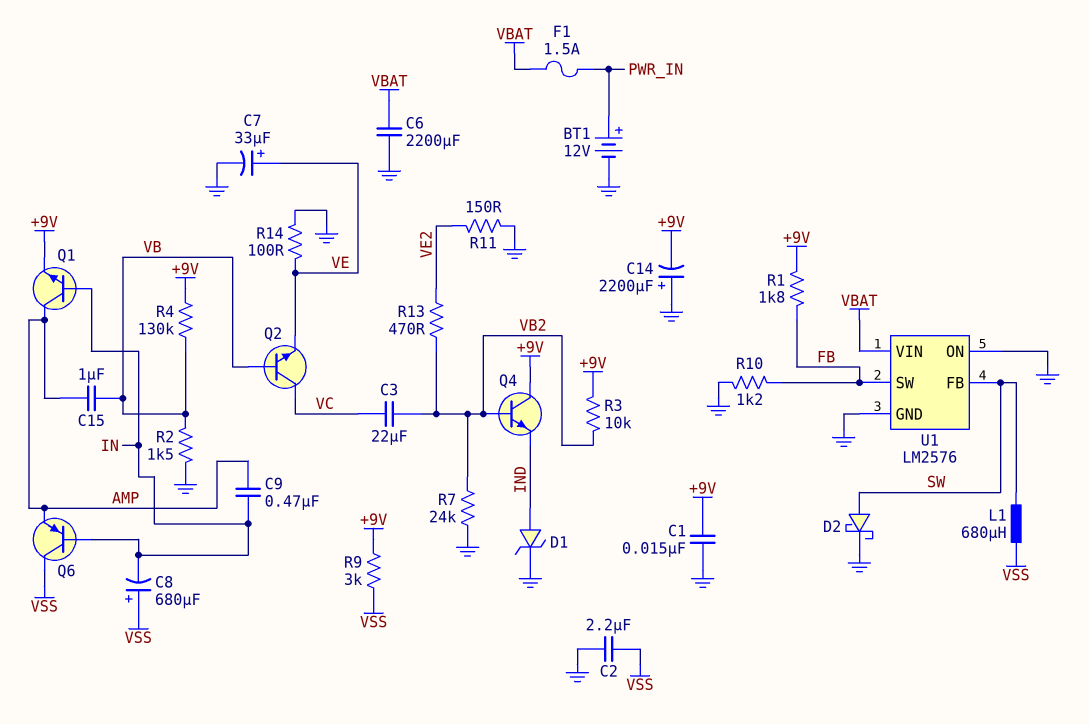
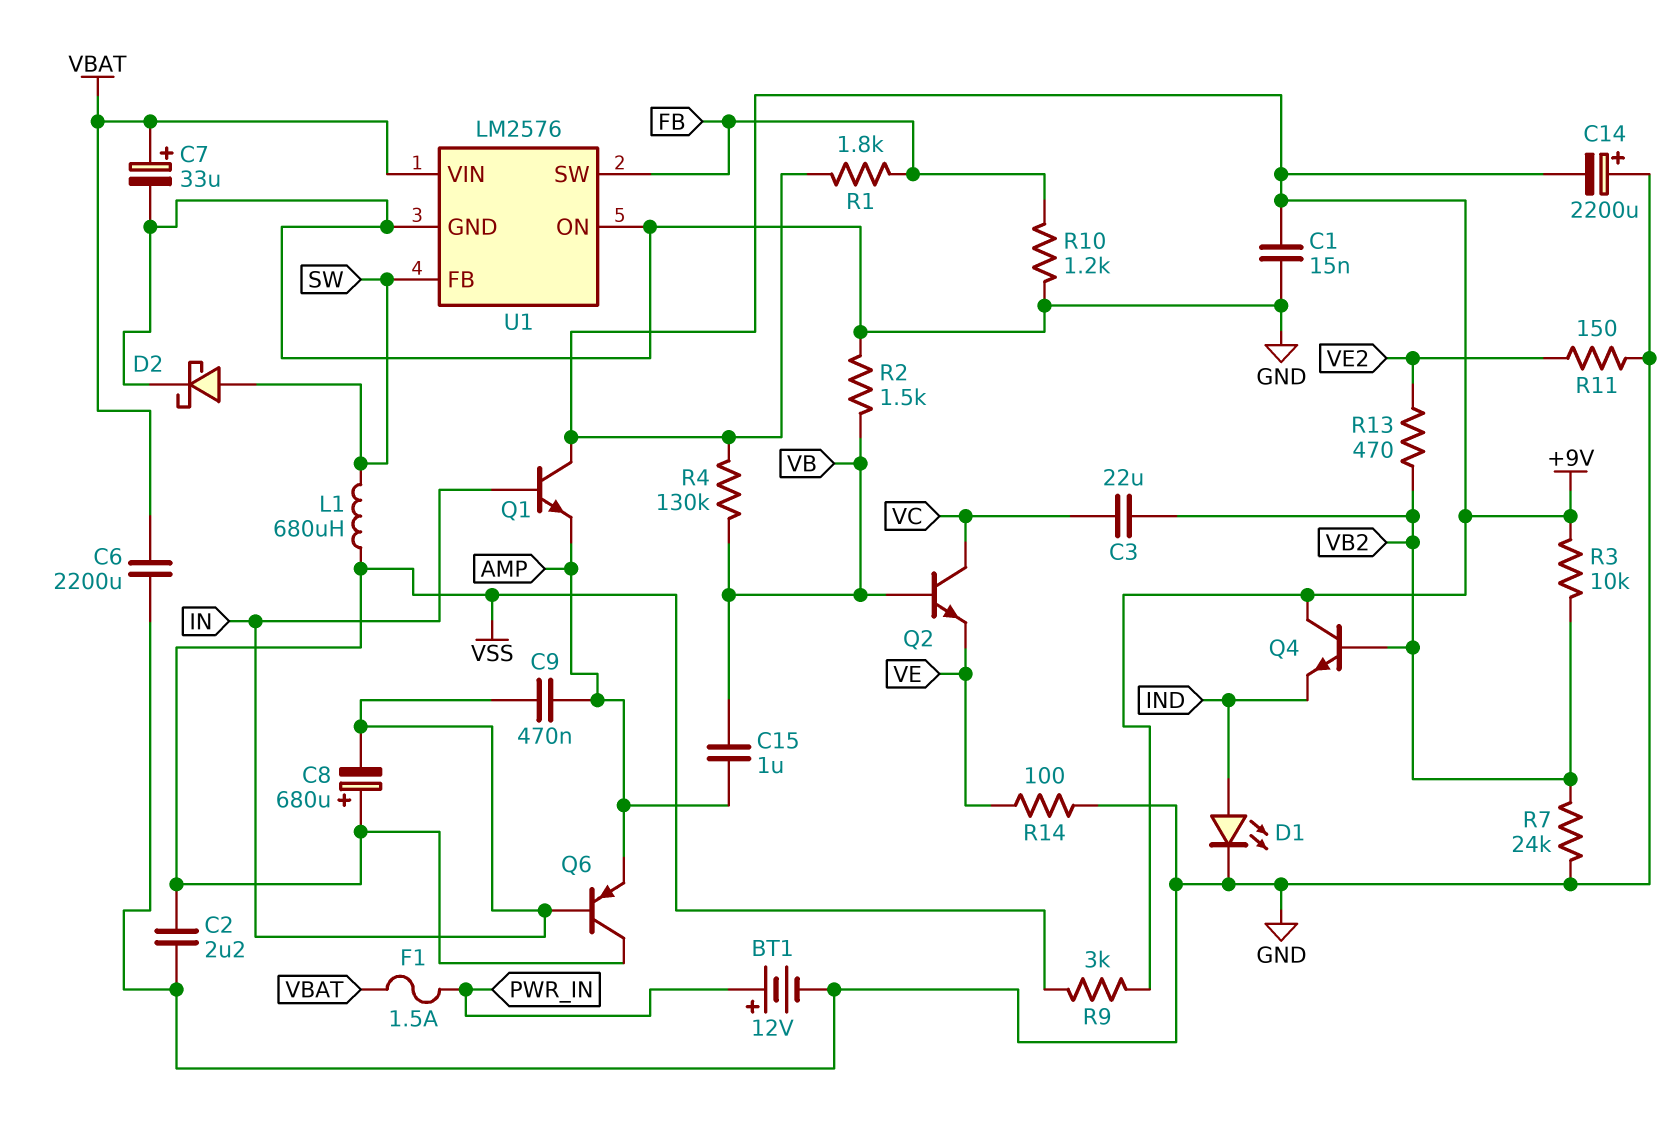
C7: 33uF (plus VE, minus GND) -> 33uF (plus VBAT, minus GND)
D1: zener (A IND, K GND) -> LED (A IND, K GND)
Q1: NPN (B IN, C AMP, E +9V) -> NPN (B IN, C +9V, E AMP)

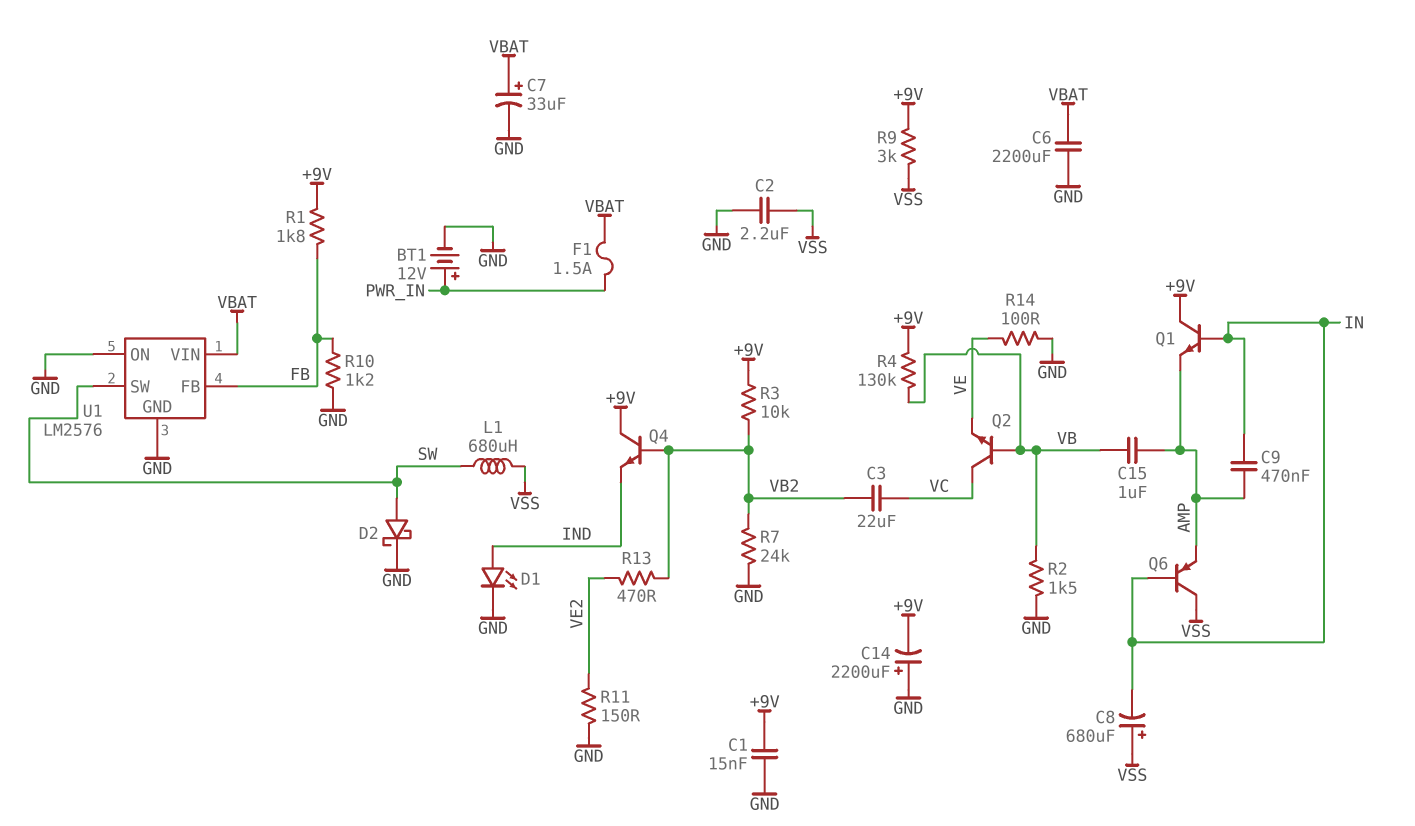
U1 pin FB: SW -> FB
U1 pin SW: FB -> SW

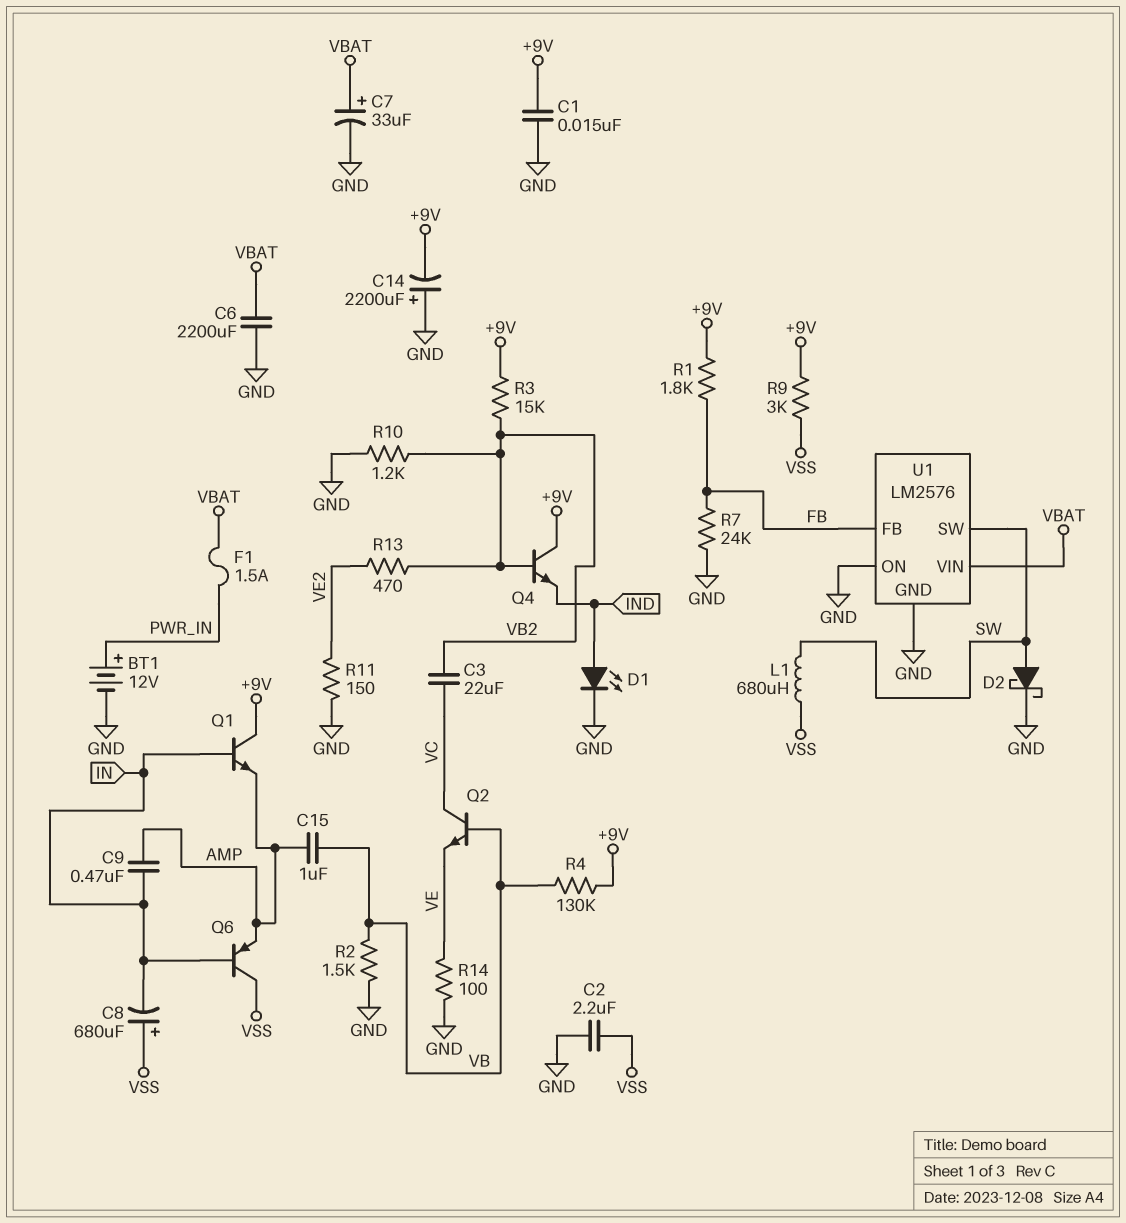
R3: 10k (+9V, VB2) -> 15k (+9V, VB2)
R7: 24k (GND, VB2) -> 24k (FB, GND)
R10: 1.2k (FB, GND) -> 1.2k (GND, VB2)

